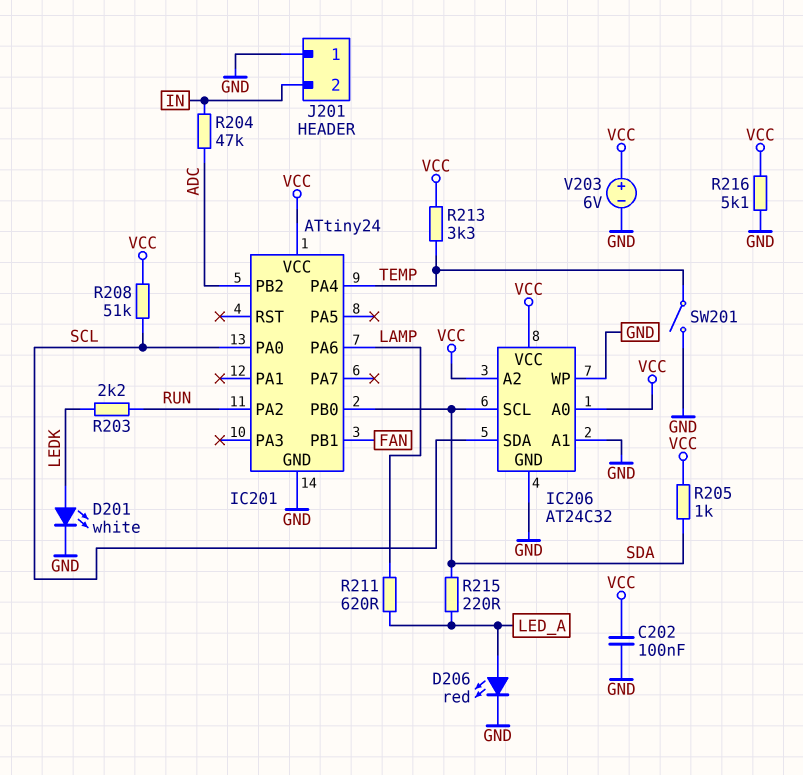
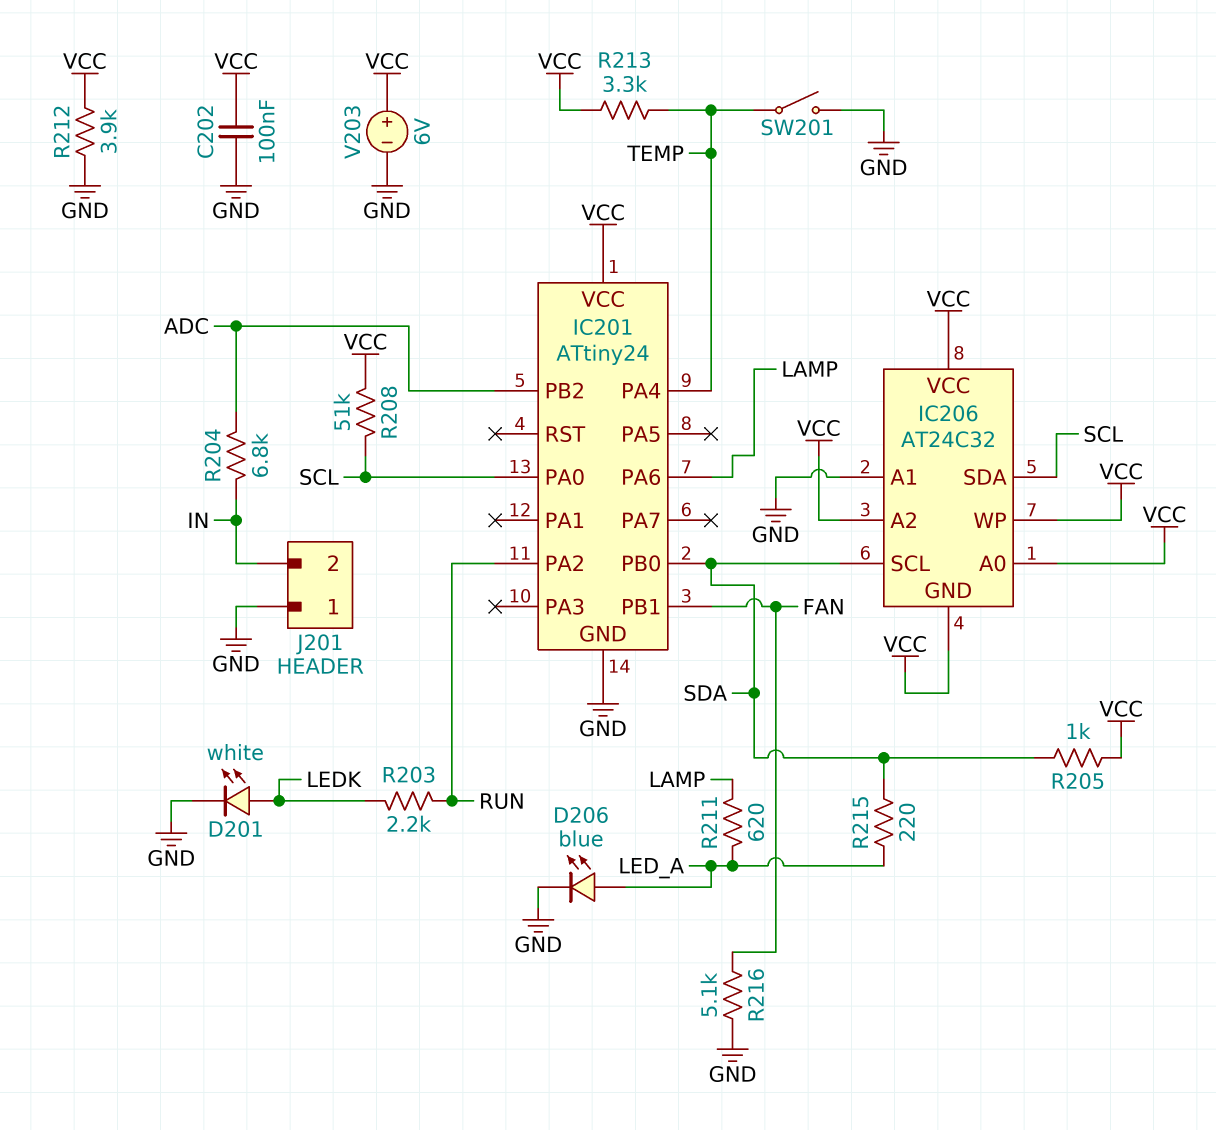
D206: LED red (A LED_A, K GND) -> LED blue (A LED_A, K GND)
IC206 pin GND: GND -> VCC
IC206 pin WP: GND -> VCC
R204: 47k (ADC, IN) -> 6.8k (ADC, IN)
R212: none -> 3.9k (GND, VCC)
R216: 5.1k (GND, VCC) -> 5.1k (FAN, GND)

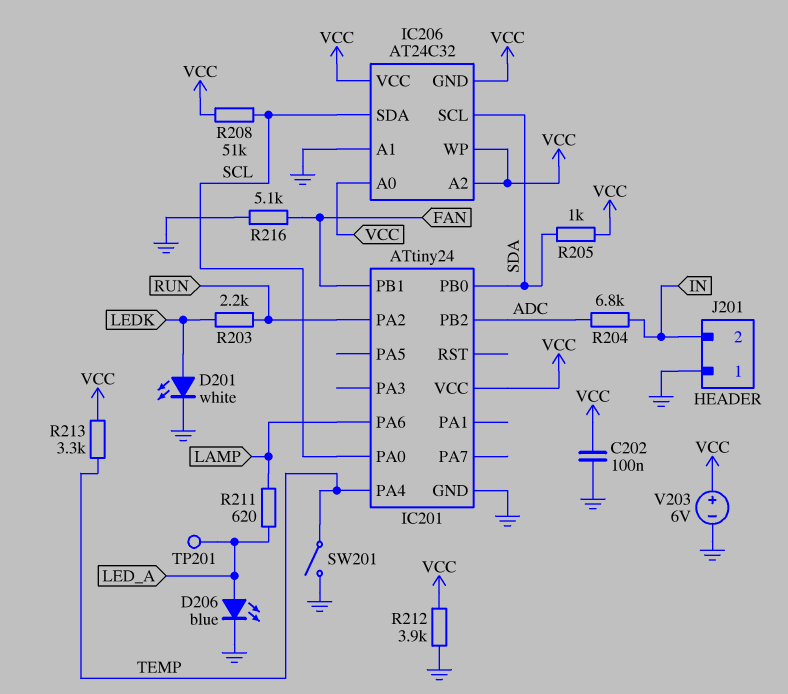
R215: 220 (LED_A, SDA) -> none
TP201: none -> test point (LED_A)

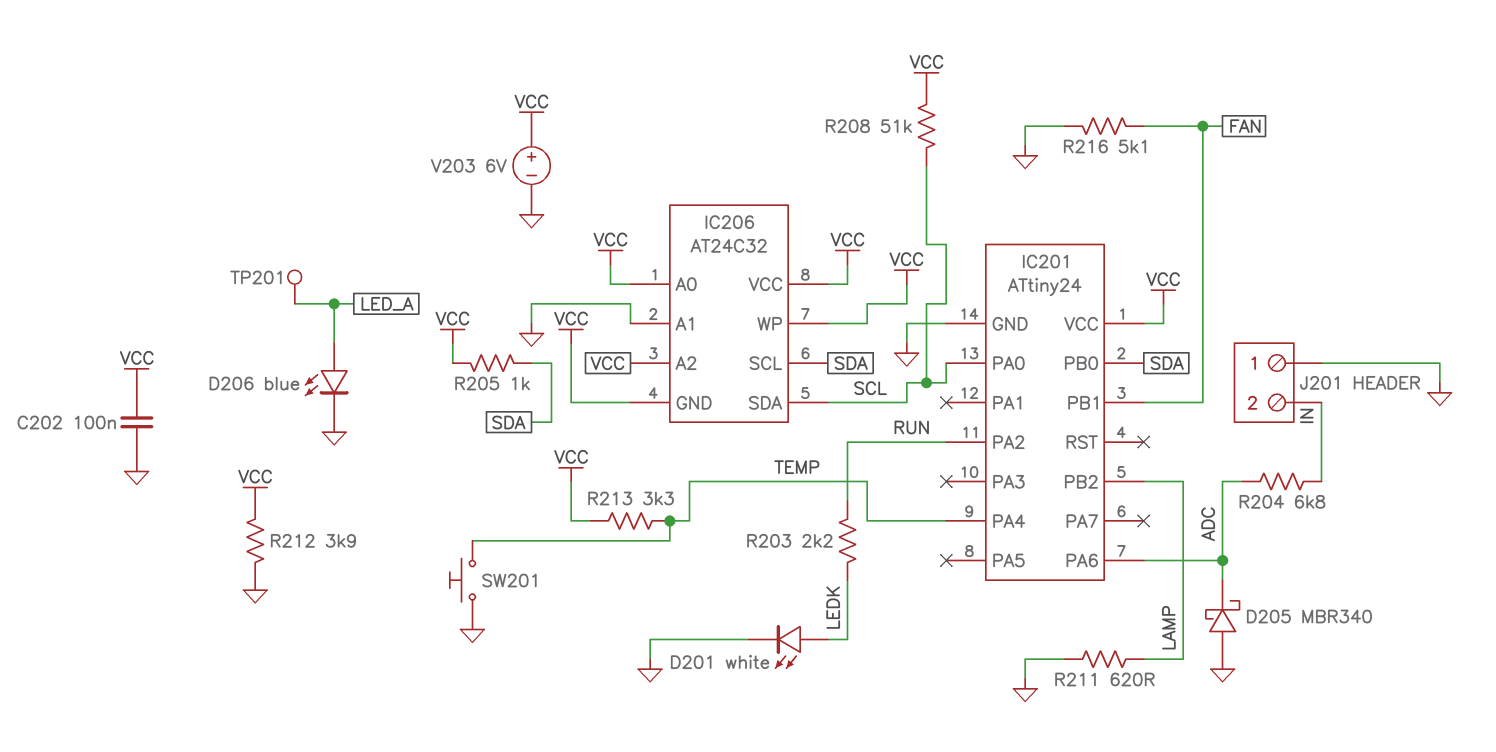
D205: none -> schottky MBR340 (A GND, K ADC)
IC201 pin PA6: LAMP -> ADC
IC201 pin PB2: ADC -> LAMP
R211: 620 (LAMP, LED_A) -> 620 (GND, LAMP)
SW201: switch (GND, TEMP) -> button (GND, TEMP)

